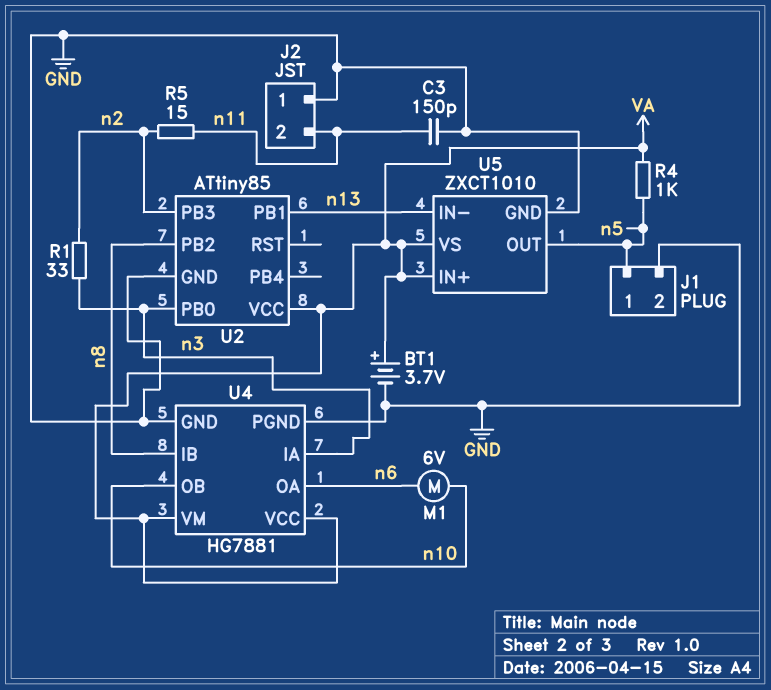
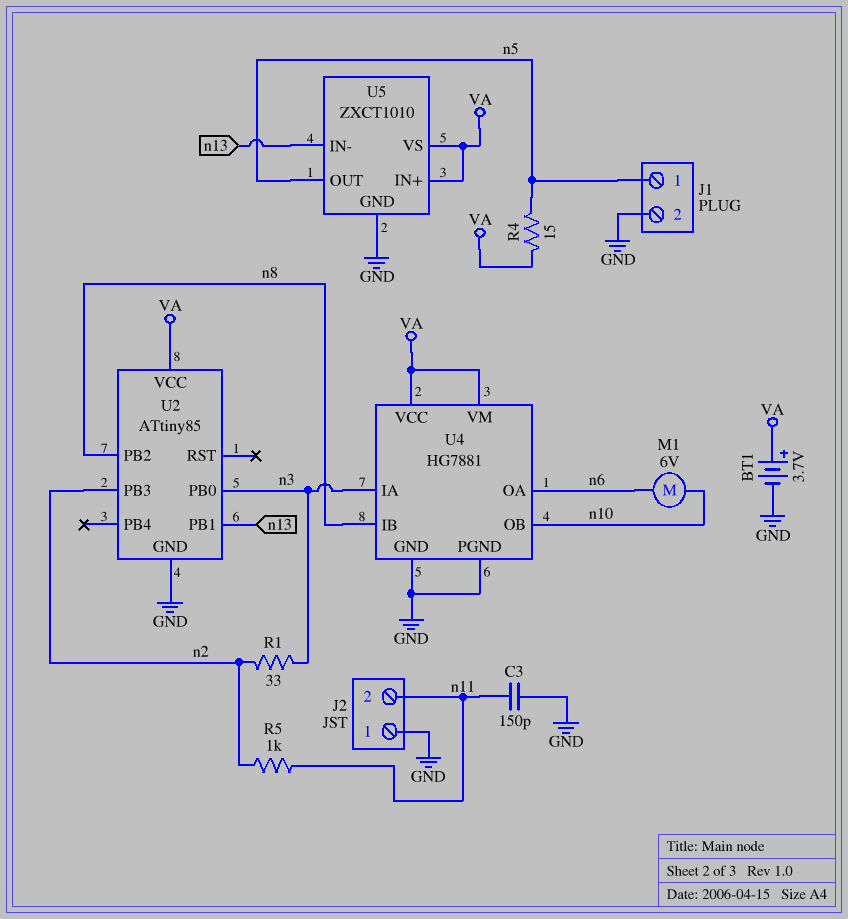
R4: 1k (VA, n5) -> 15 (VA, n5)
R5: 15 (n2, n11) -> 1k (n2, n11)

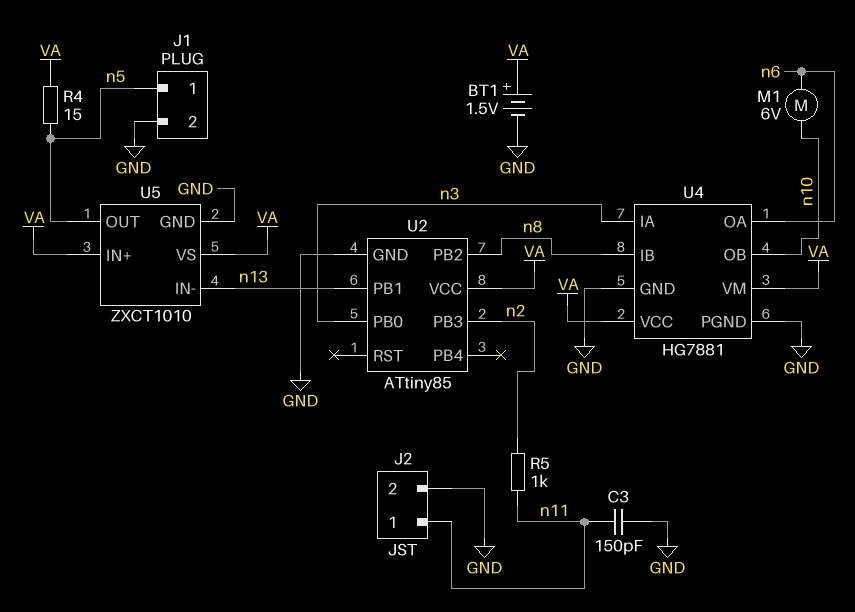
BT1: 3.7V (plus VA, minus GND) -> 1.5V (plus VA, minus GND)
J2 pin 1: GND -> n11
J2 pin 2: n11 -> GND
R1: 33 (n2, n3) -> none

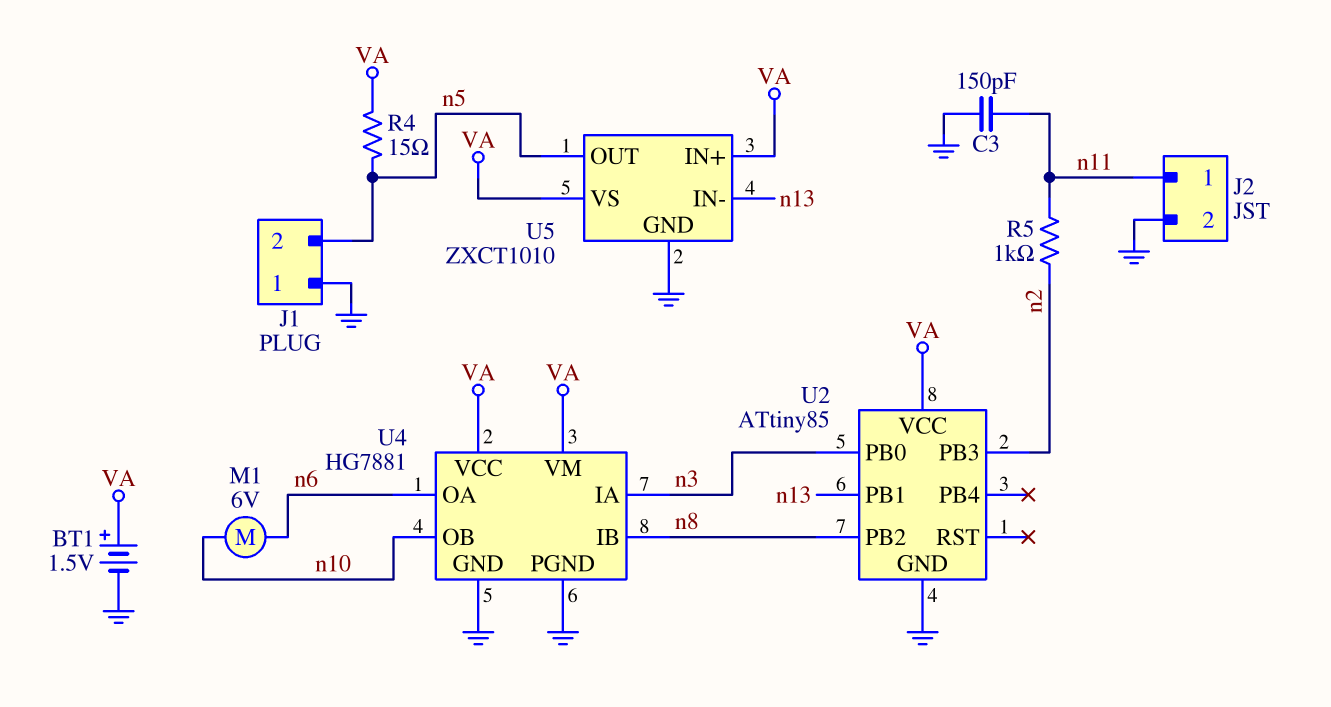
J1 pin 1: n5 -> GND
J1 pin 2: GND -> n5

